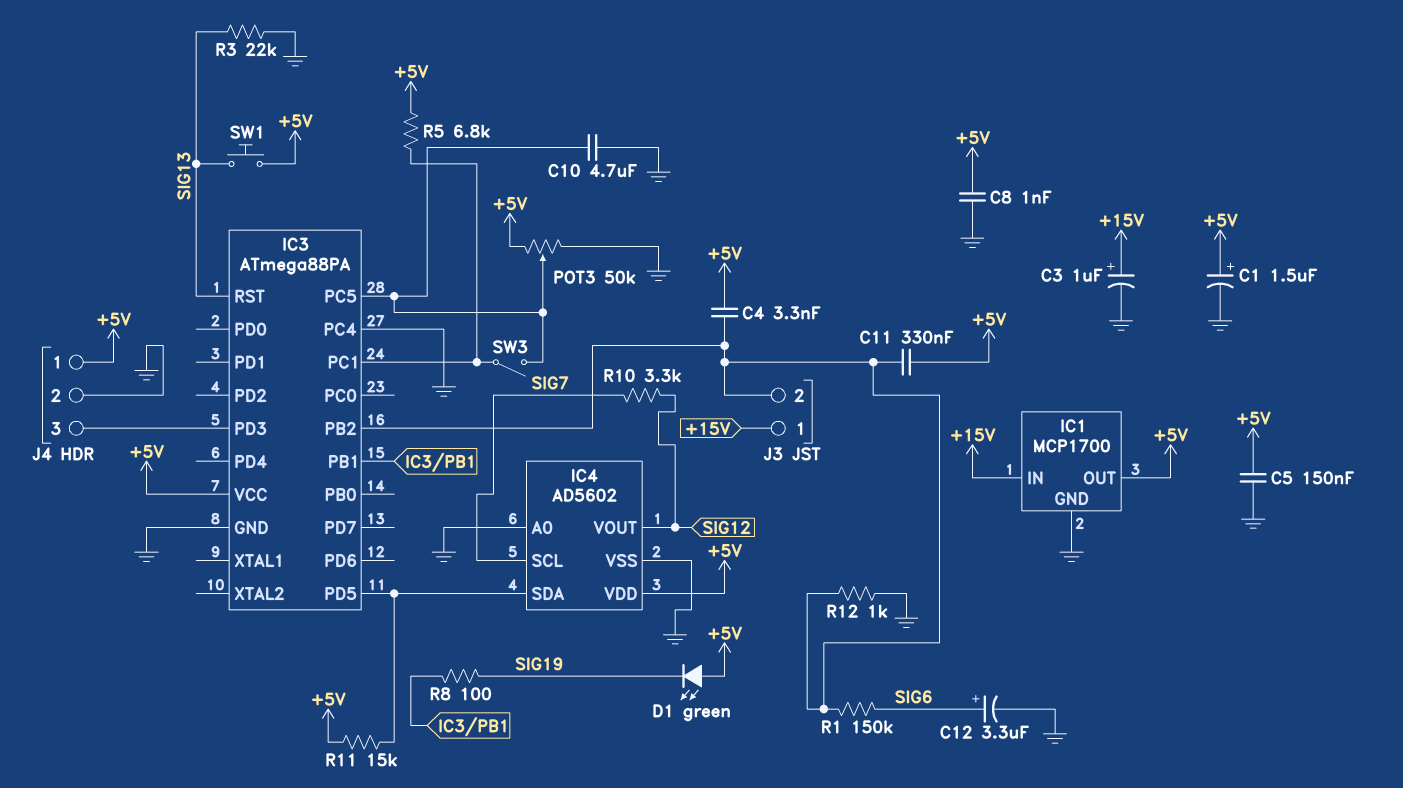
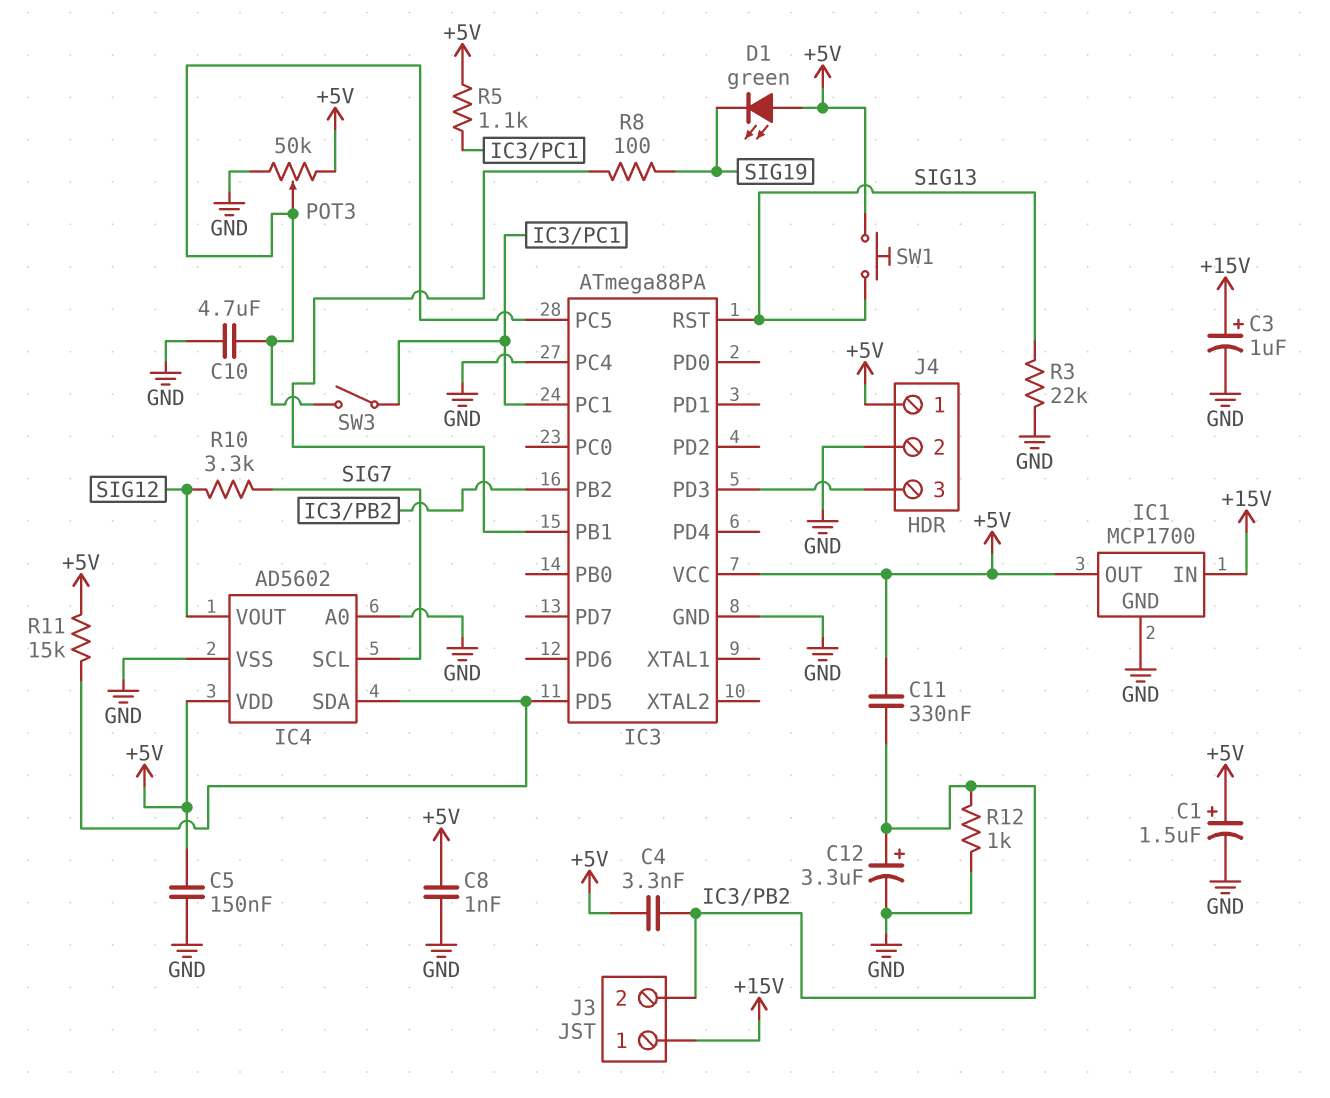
C12: 3.3uF (plus SIG6, minus GND) -> 3.3uF (plus IC3/PB2, minus GND)
R1: 150k (IC3/PB2, SIG6) -> none
R5: 6.8k (+5V, IC3/PC1) -> 1.1k (+5V, IC3/PC1)

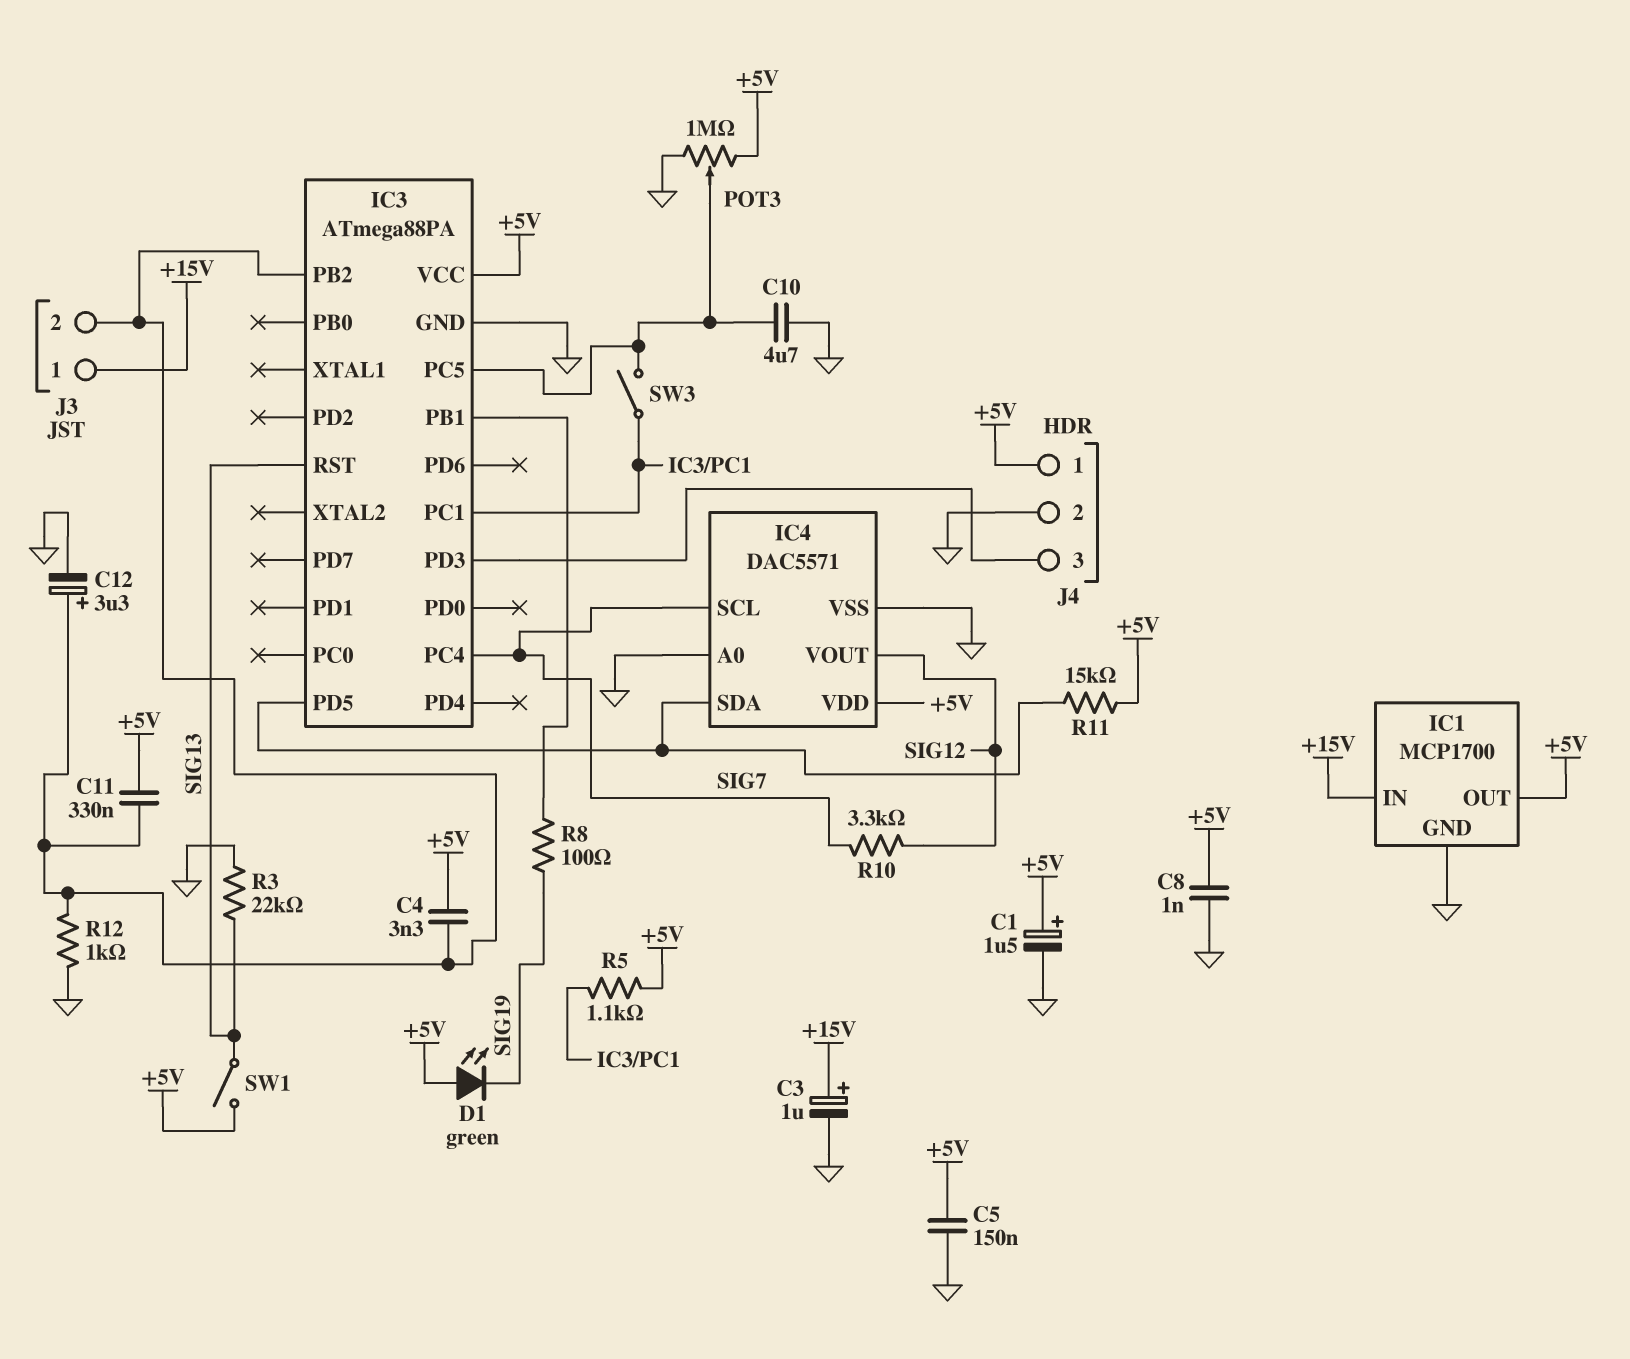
IC3 pin PC4: GND -> SIG7
IC4: AD5602 -> DAC5571
POT3: 50k (+5V, GND, wiper IC3/PC5) -> 1M (+5V, GND, wiper IC3/PC5)
SW1: button (+5V, SIG13) -> switch (+5V, SIG13)

